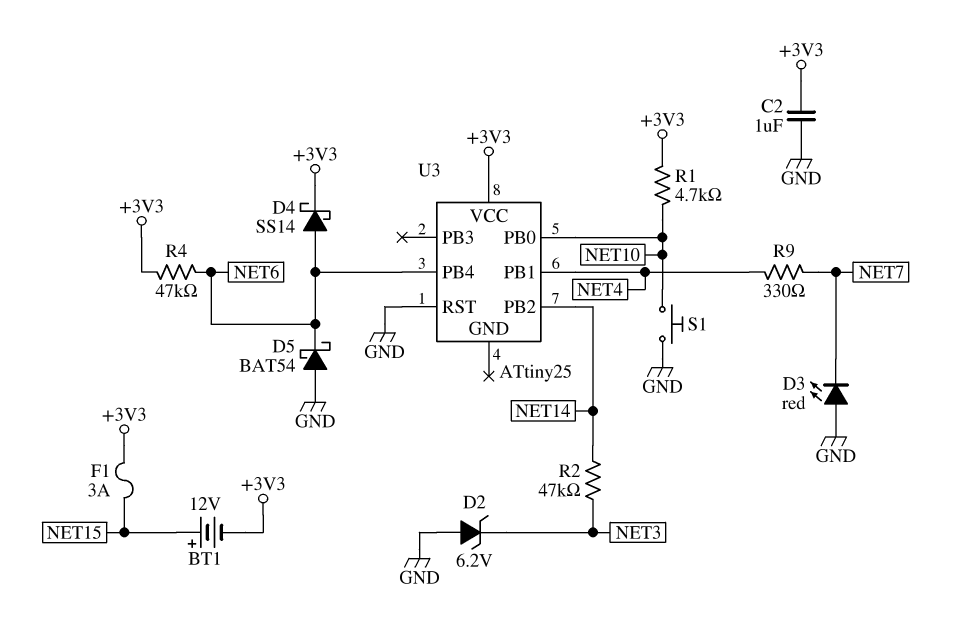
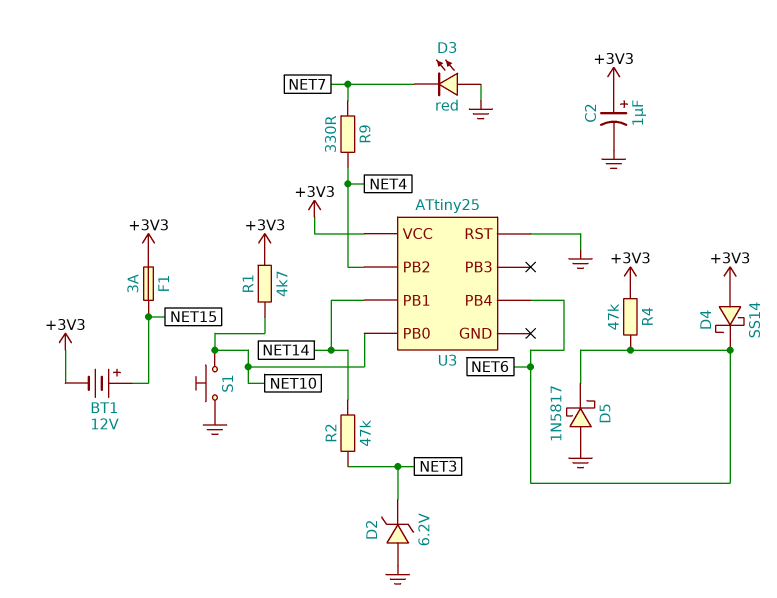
C2: 1uF (+3V3, GND) -> 1uF (plus +3V3, minus GND)
D4: schottky SS14 (A NET6, K +3V3) -> schottky SS14 (A +3V3, K NET6)
D5: schottky BAT54 (A GND, K NET6) -> schottky 1N5817 (A GND, K NET6)
U3 pin PB1: NET4 -> NET14
U3 pin PB2: NET14 -> NET4

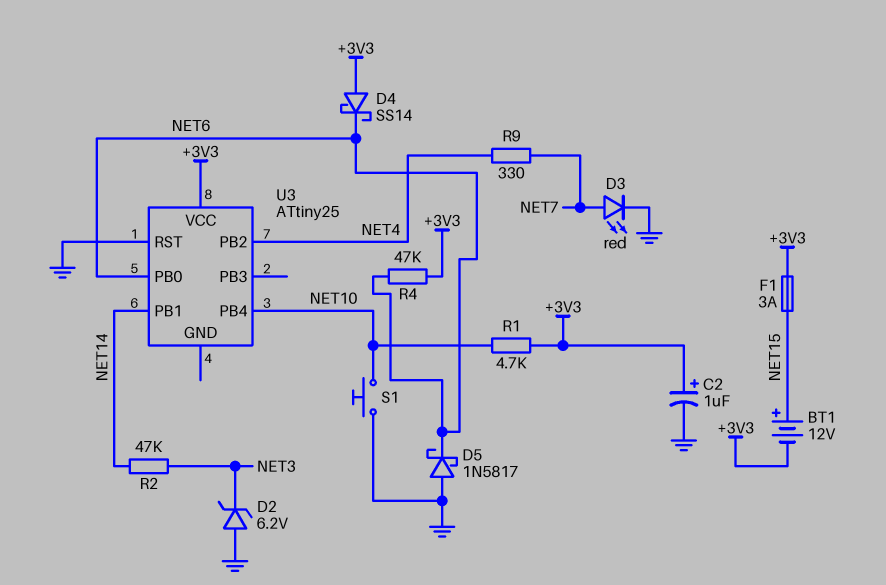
D3: LED red (A GND, K NET7) -> LED red (A NET7, K GND)
U3 pin PB0: NET10 -> NET6
U3 pin PB4: NET6 -> NET10

